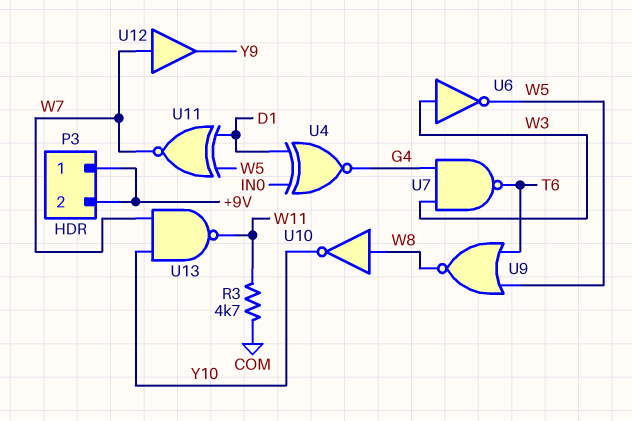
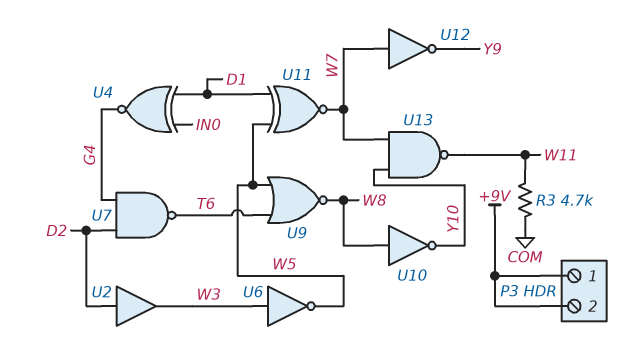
U2: none -> buffer (in D2, out W3)
U7: NAND (in G4, in W3, out T6) -> NAND (in D2, in G4, out T6)
U12: buffer (in W7, out Y9) -> NOT (in W7, out Y9)

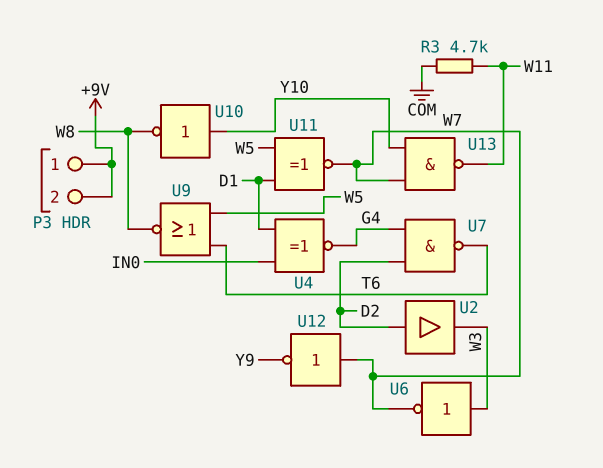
U6: NOT (in W3, out W5) -> NOT (in W3, out W7)
U10: NOT (in W8, out Y10) -> NOT (in Y10, out W8)

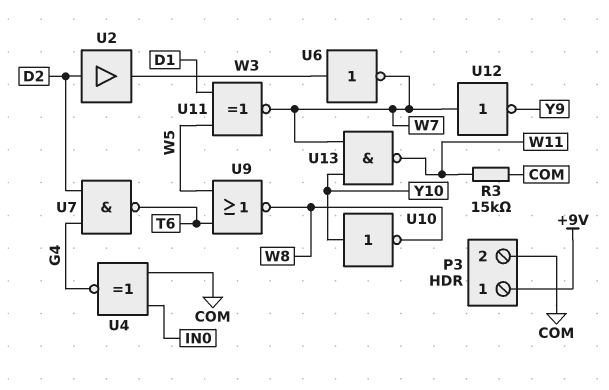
P3 pin 2: +9V -> COM
R3: 4.7k (COM, W11) -> 15k (COM, W11)
U4: XNOR (in D1, in IN0, out G4) -> XNOR (in COM, in IN0, out G4)

